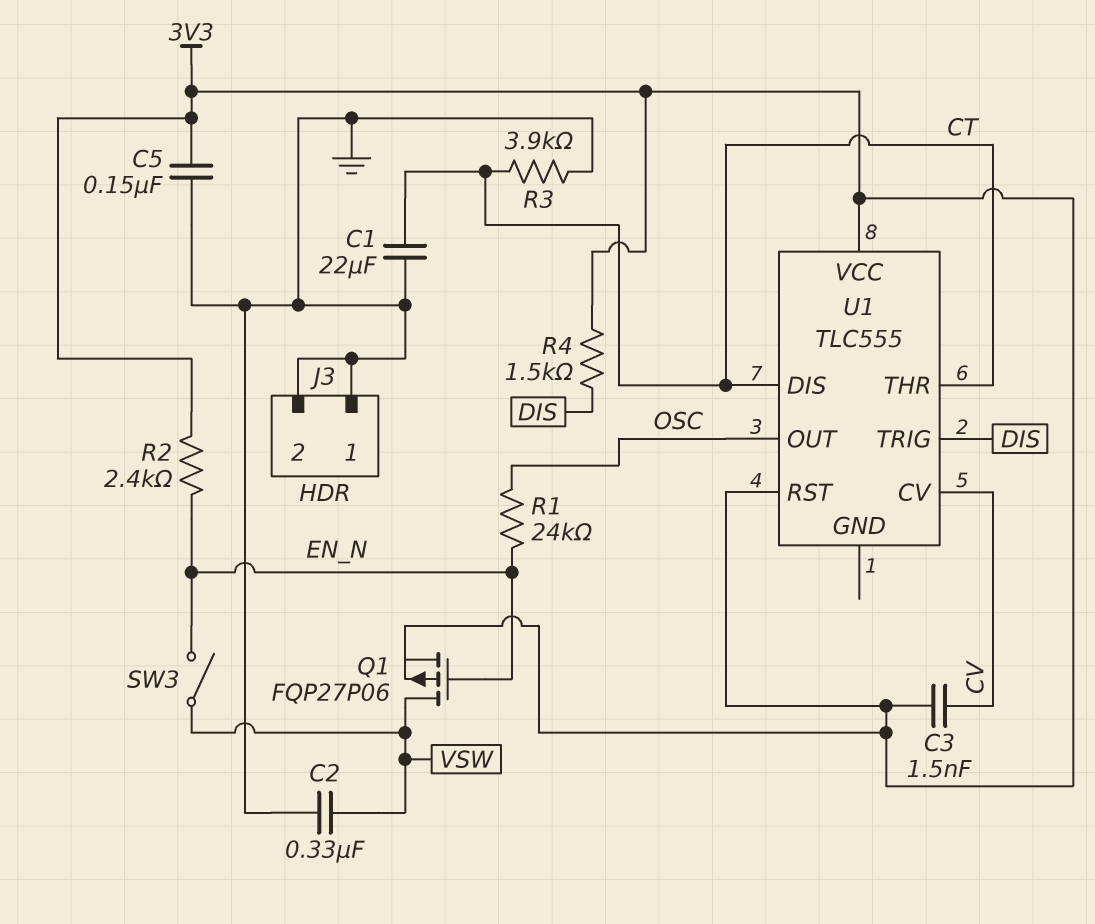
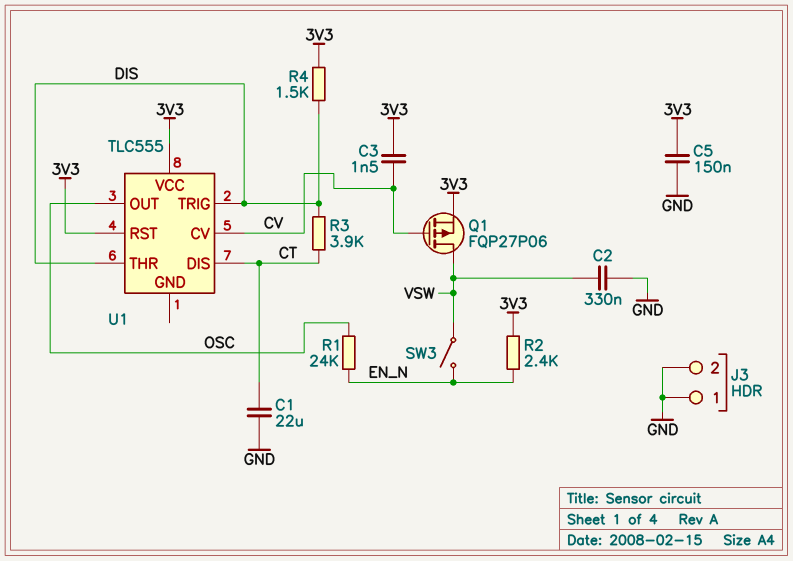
Q1: PMOS FQP27P06 (G EN_N, D VSW, S 3V3) -> PMOS FQP27P06 (G CV, D VSW, S 3V3)
R3: 3.9k (CT, GND) -> 3.9k (CT, DIS)
U1 pin THR: CT -> DIS

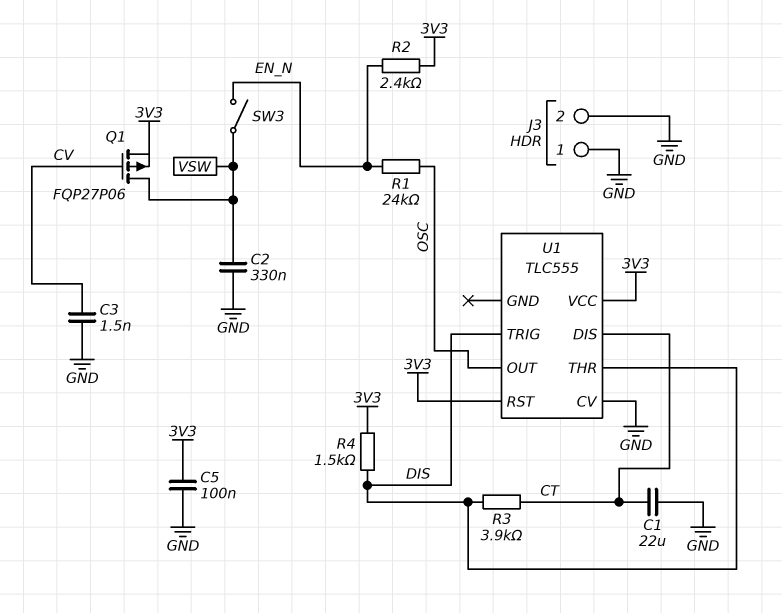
C3: 1.5nF (3V3, CV) -> 1.5nF (CV, GND)
C5: 150nF (3V3, GND) -> 100nF (3V3, GND)
U1 pin CV: CV -> GND

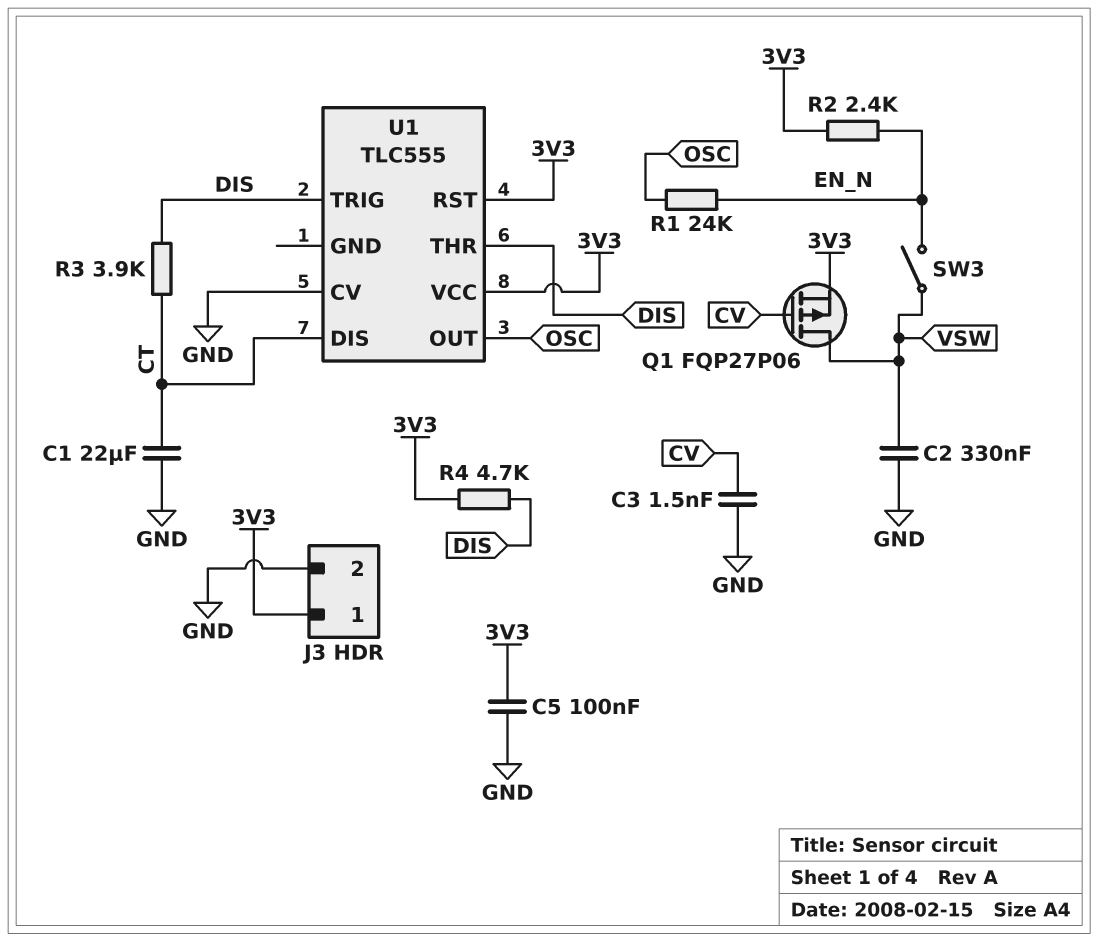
J3 pin 1: GND -> 3V3
R4: 1.5k (3V3, DIS) -> 4.7k (3V3, DIS)

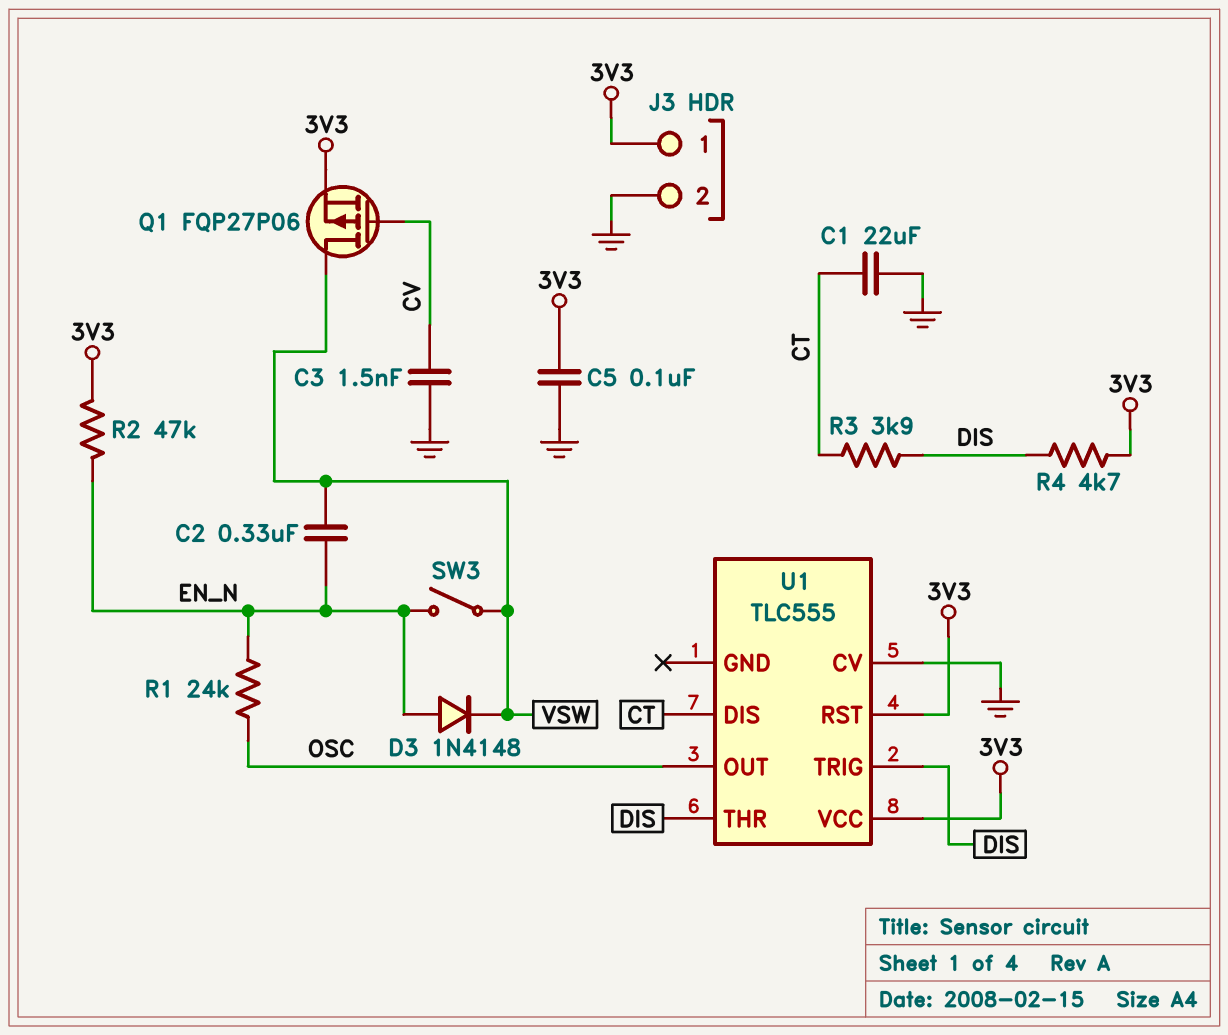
C2: 330nF (GND, VSW) -> 330nF (EN_N, VSW)
D3: none -> diode 1N4148 (A EN_N, K VSW)
R2: 2.4k (3V3, EN_N) -> 47k (3V3, EN_N)

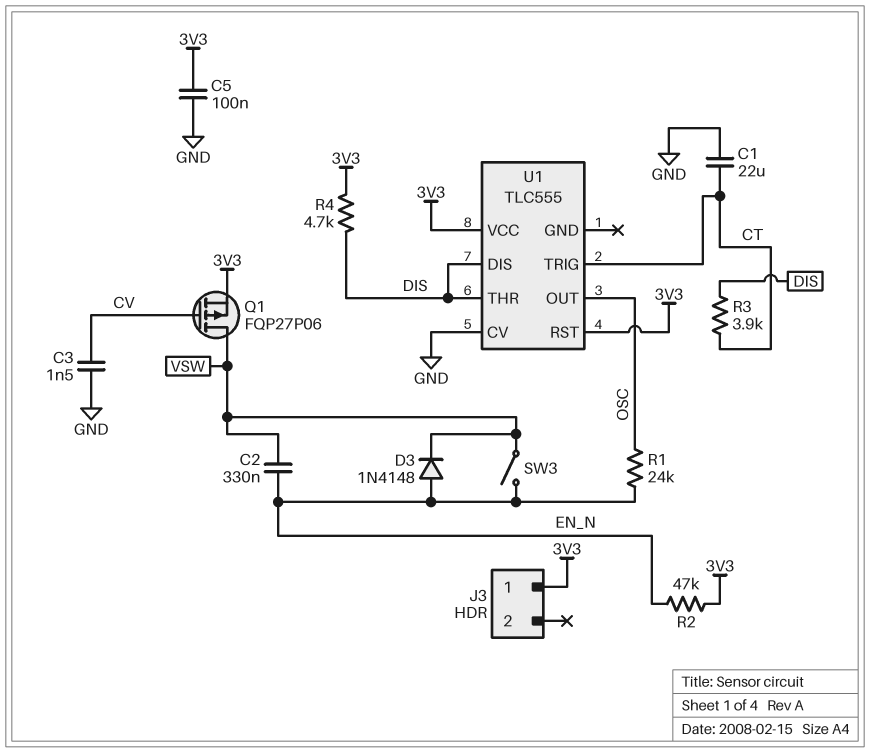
J3 pin 2: GND -> none
U1 pin DIS: CT -> DIS
U1 pin TRIG: DIS -> CT

